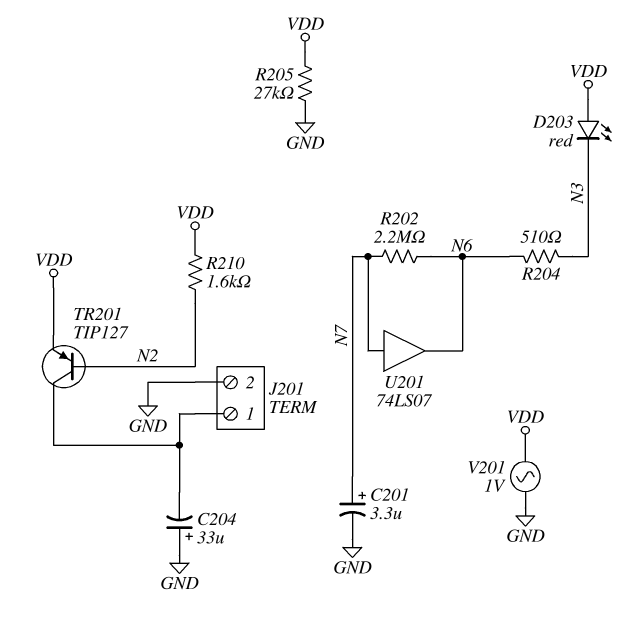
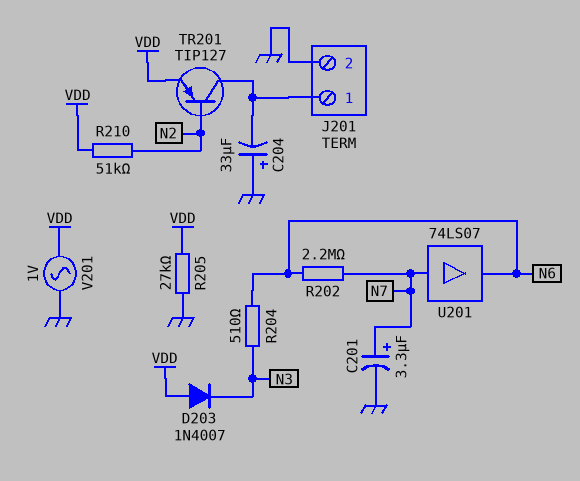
D203: LED red (A VDD, K N3) -> diode 1N4007 (A VDD, K N3)
R210: 1.6k (N2, VDD) -> 51k (N2, VDD)

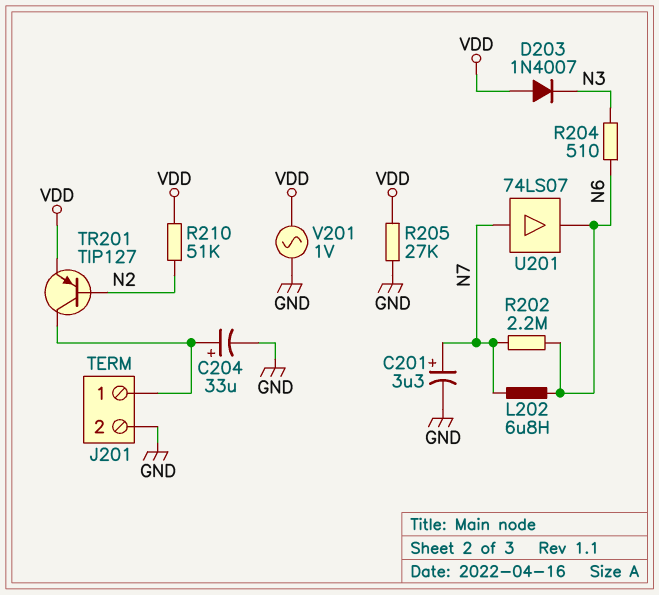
C204: 33uF (plus GND, minus J201/1) -> 33uF (plus J201/1, minus GND)
L202: none -> 6.8uH (N6, N7)

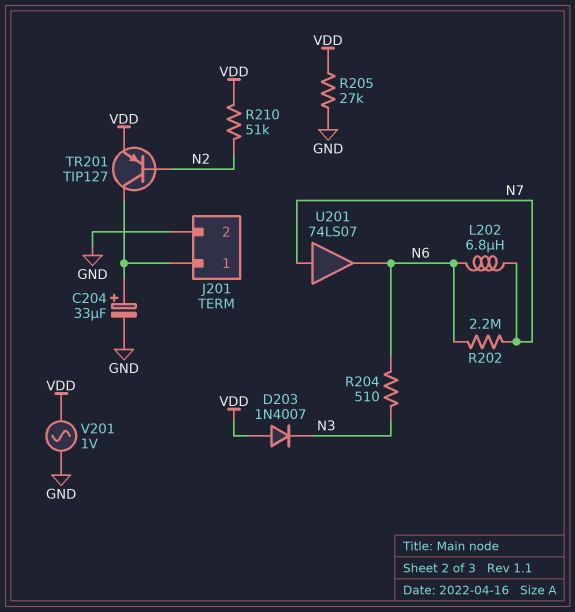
C201: 3.3uF (plus N7, minus GND) -> none

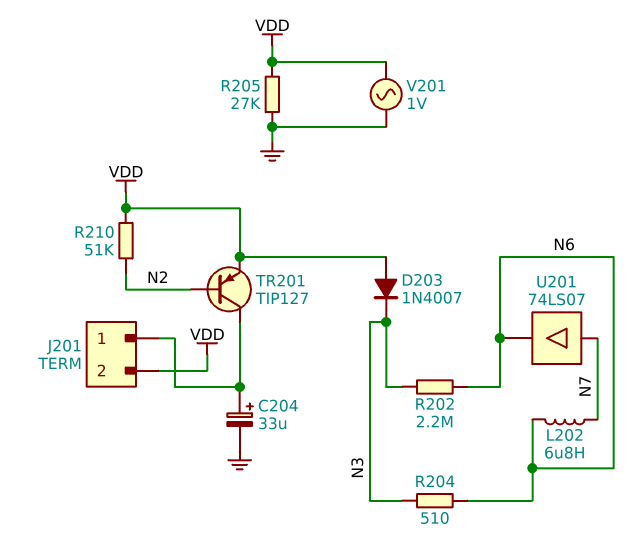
J201 pin 2: GND -> VDD
R202: 2.2M (N6, N7) -> 2.2M (N3, N6)

